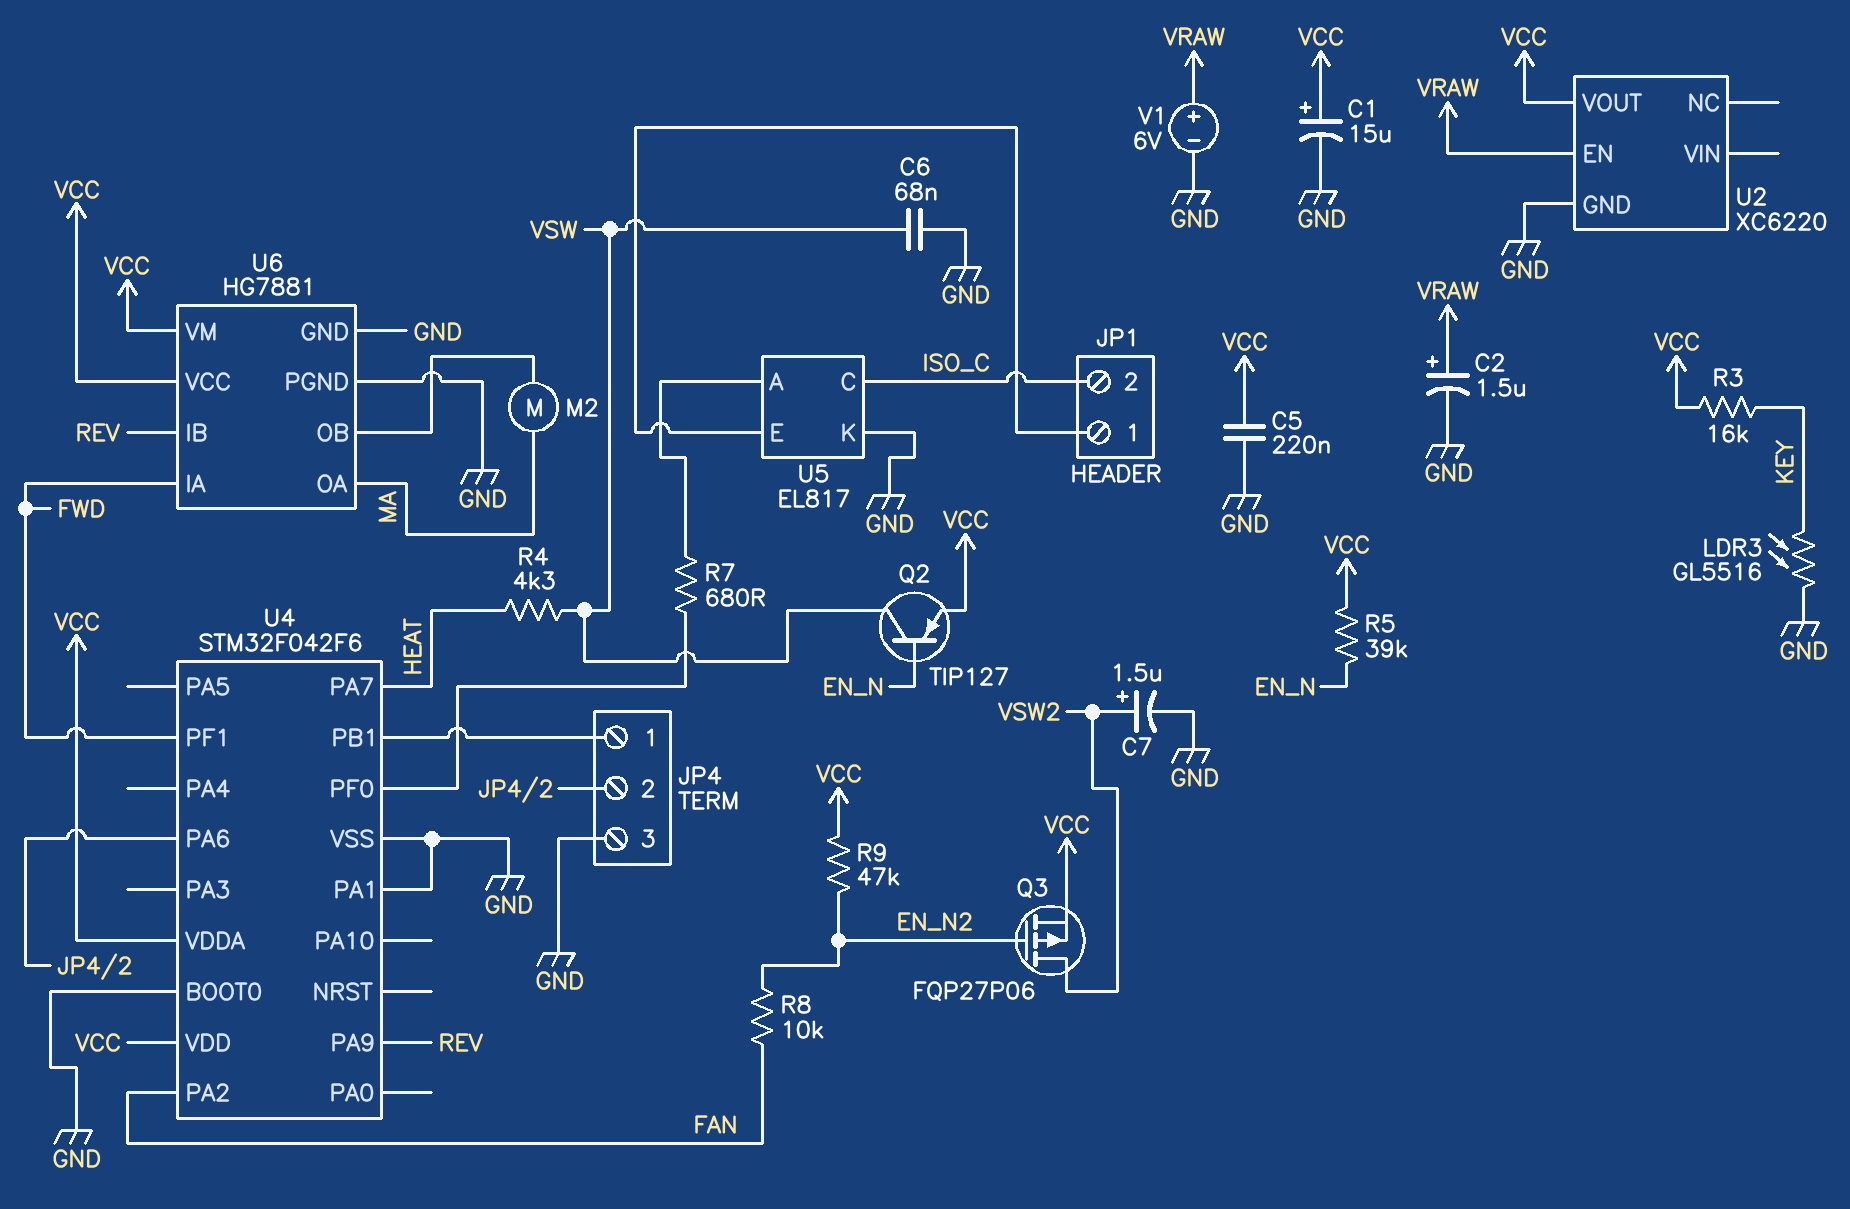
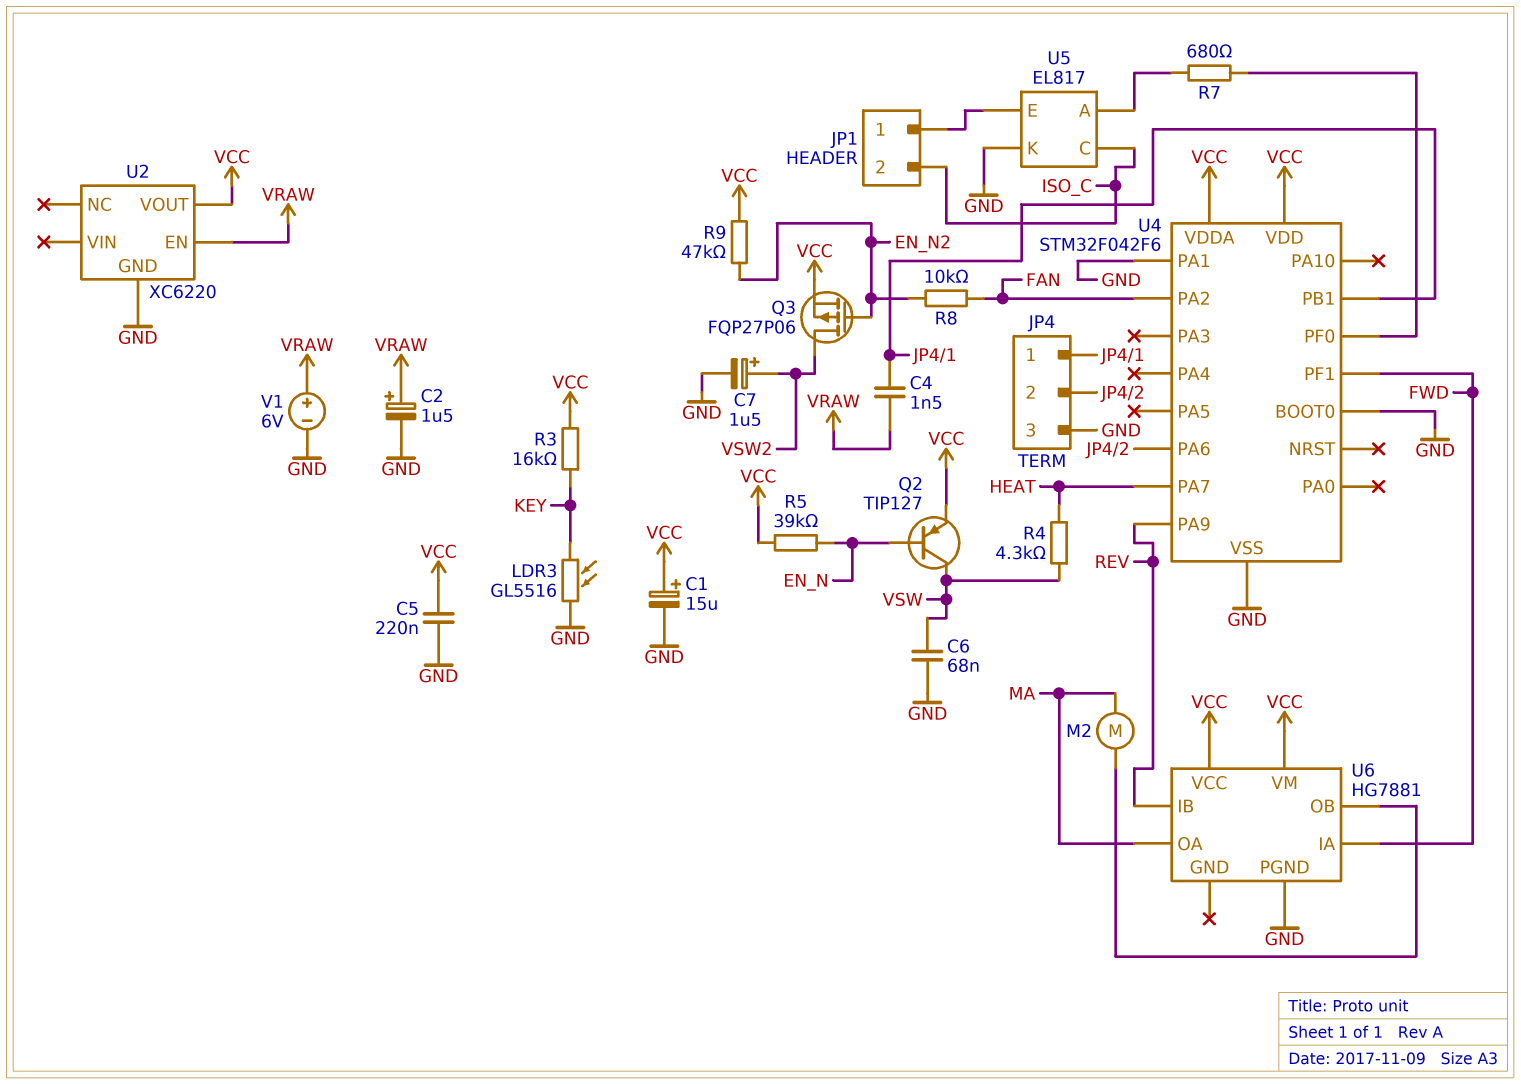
C4: none -> 1.5nF (JP4/1, VRAW)
U6 pin GND: GND -> none

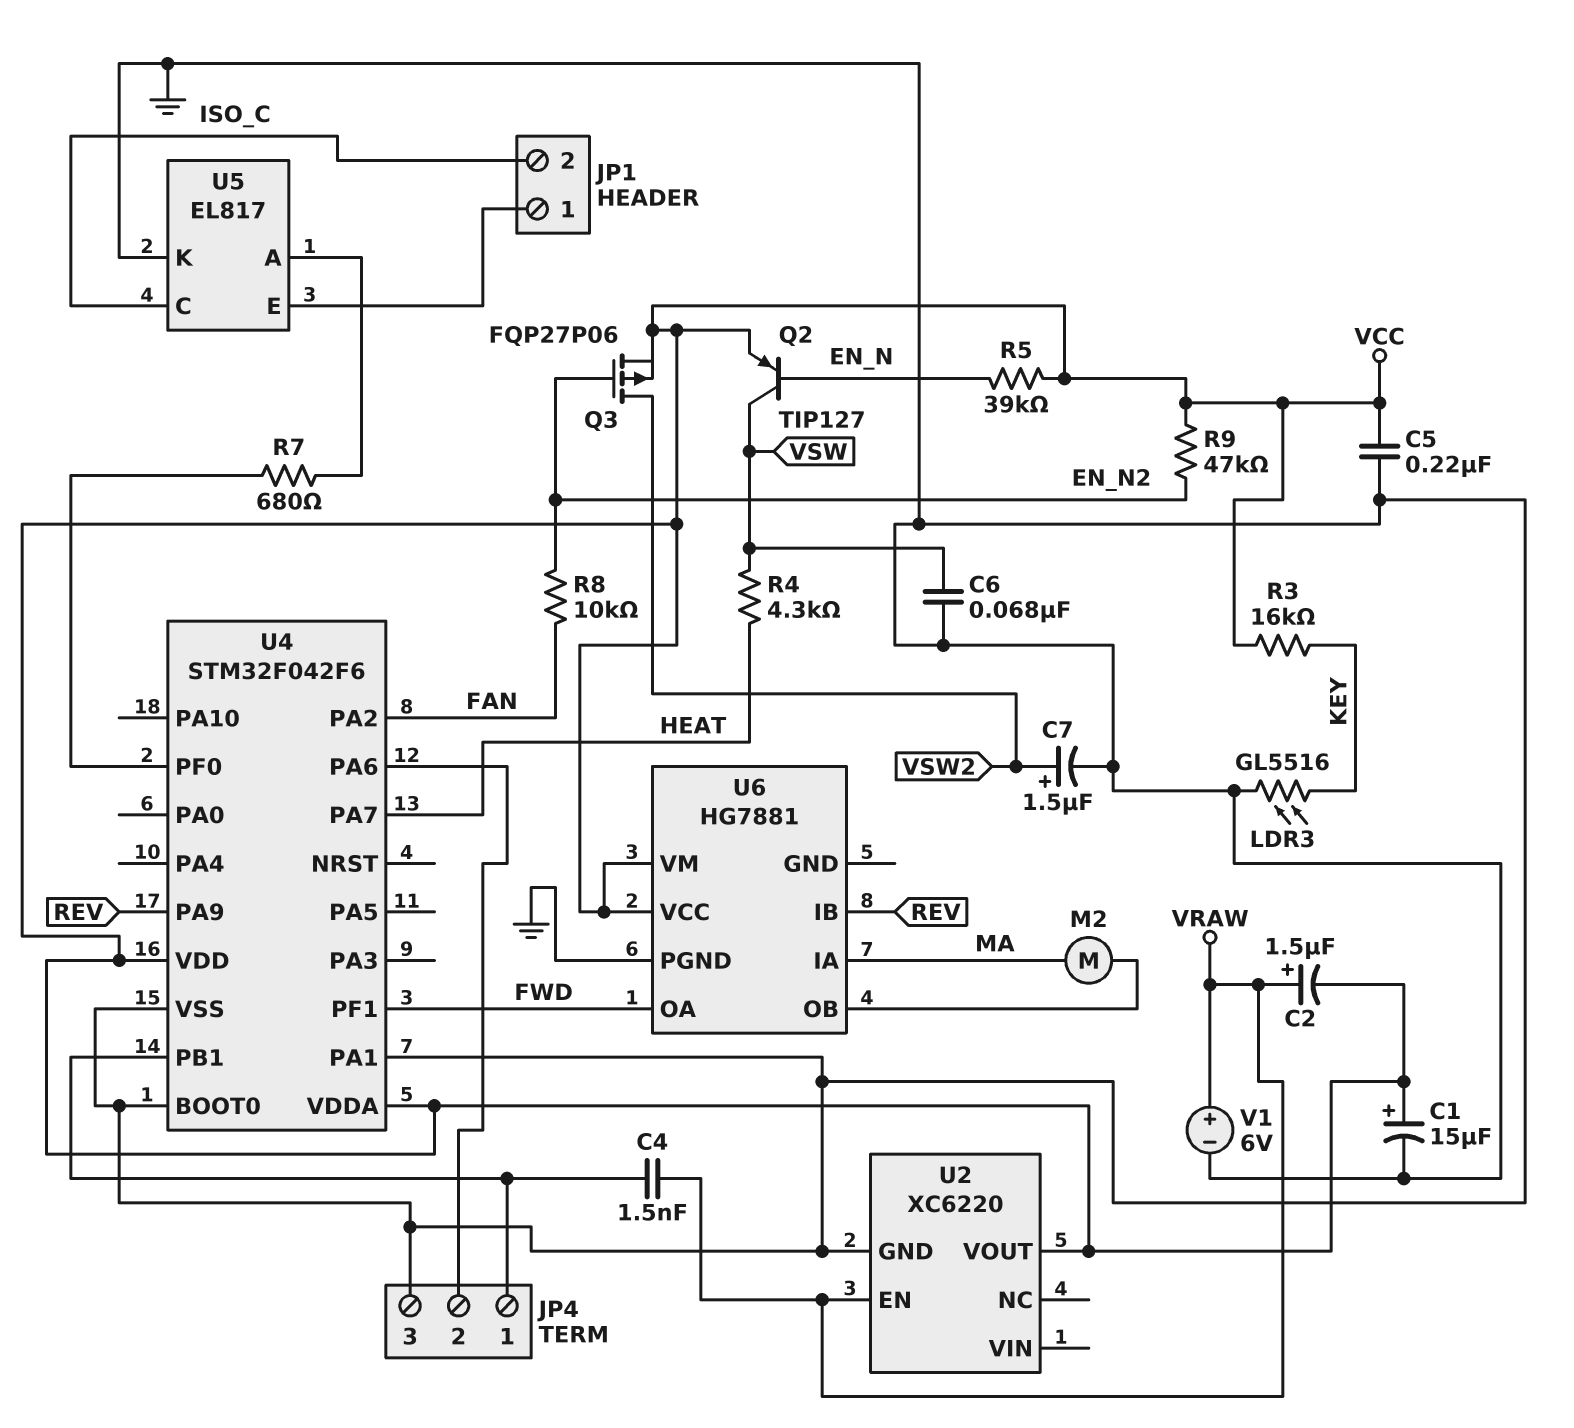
C2: 1.5uF (plus VRAW, minus GND) -> 1.5uF (plus VRAW, minus VCC)
U6 pin IA: FWD -> MA
U6 pin OA: MA -> FWD

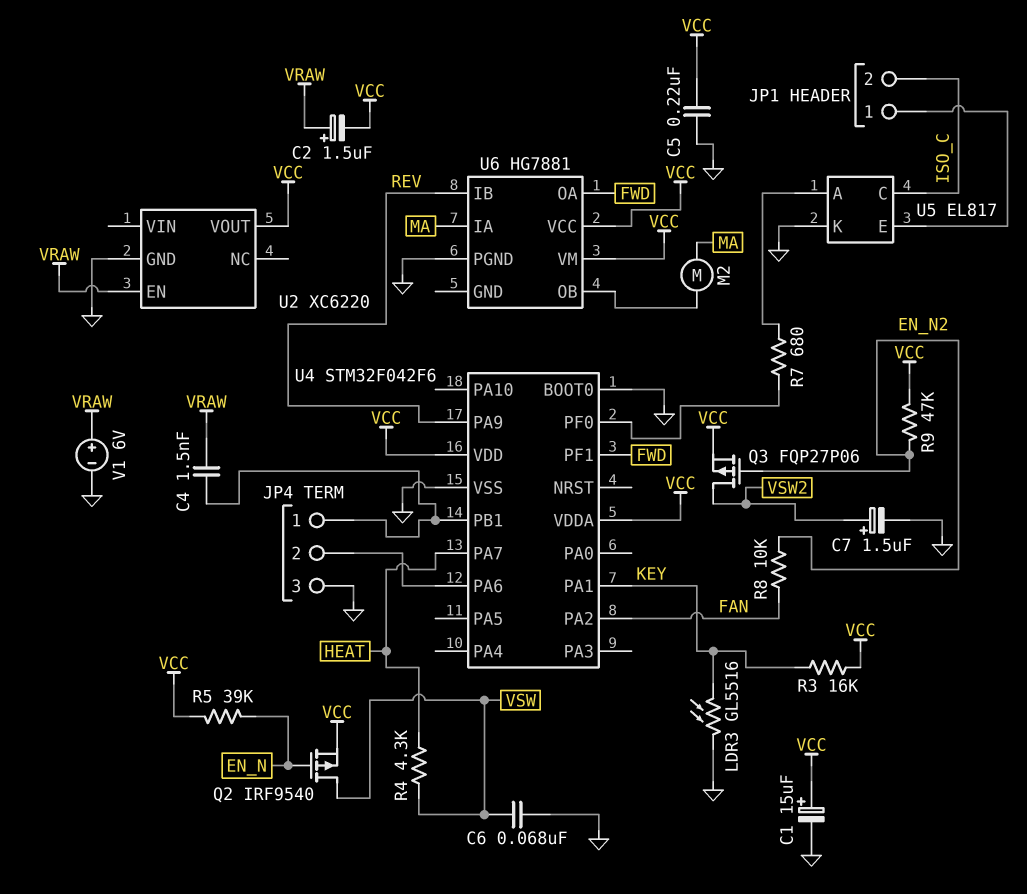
Q2: PNP TIP127 (B EN_N, C VSW, E VCC) -> PMOS IRF9540 (G EN_N, D VSW, S VCC)
U4 pin PA1: GND -> KEY

